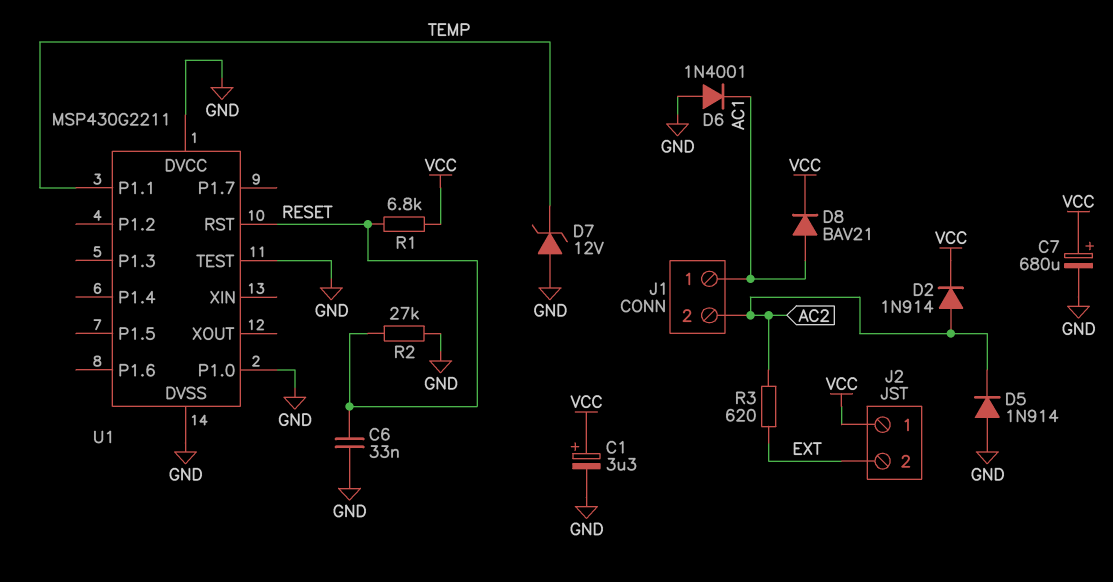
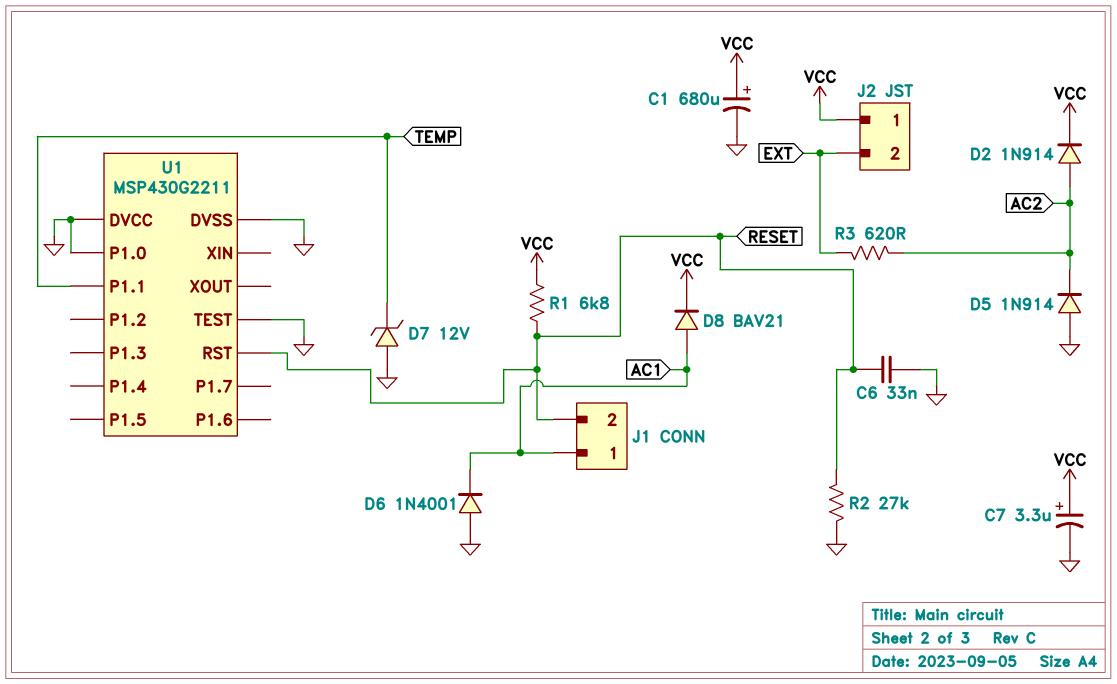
C1: 3.3uF (plus VCC, minus GND) -> 680uF (plus VCC, minus GND)
C7: 680uF (plus VCC, minus GND) -> 3.3uF (plus VCC, minus GND)
J1 pin 2: AC2 -> RESET

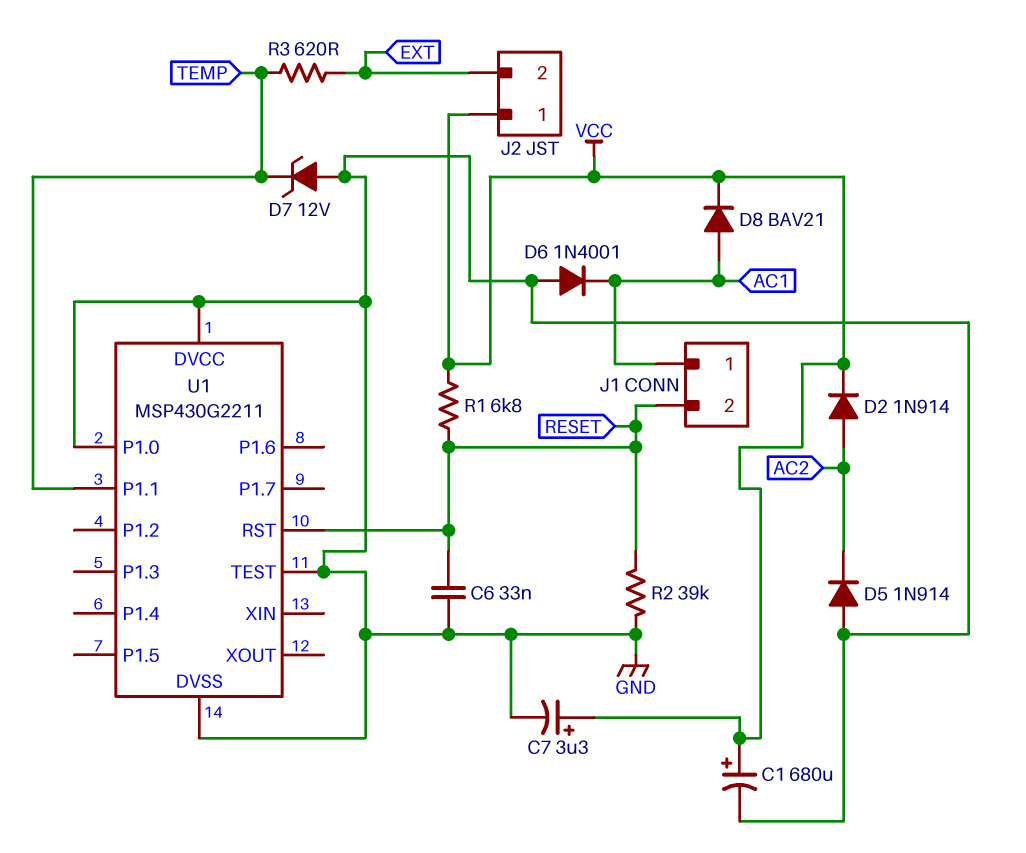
R2: 27k (GND, RESET) -> 39k (GND, RESET)
R3: 620 (AC2, EXT) -> 620 (EXT, TEMP)

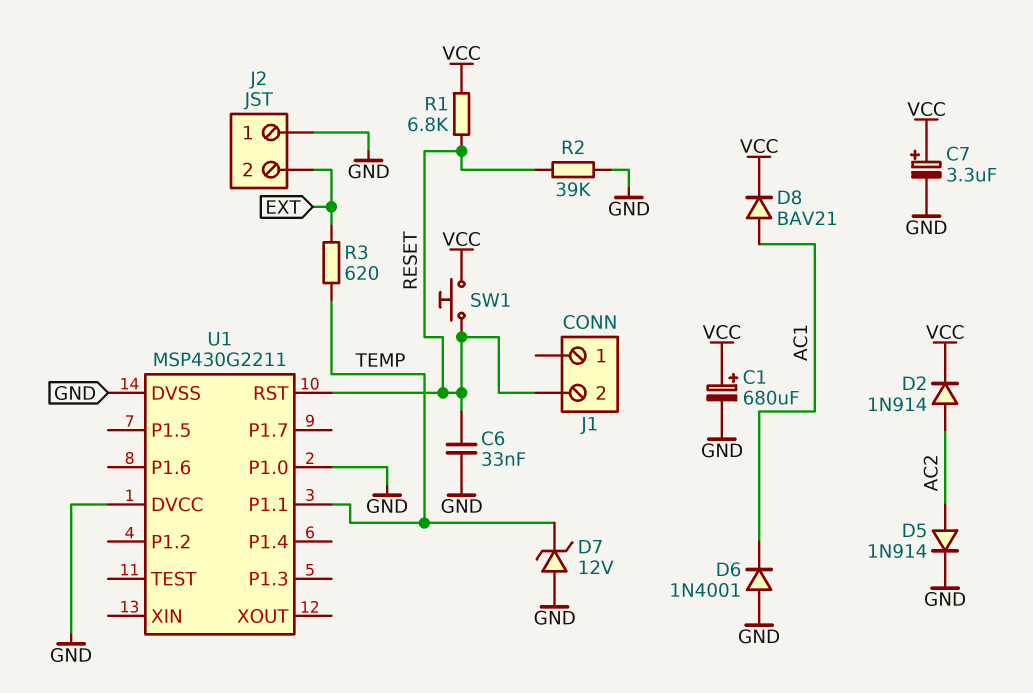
D5: diode 1N914 (A GND, K AC2) -> diode 1N914 (A AC2, K GND)
J1 pin 1: AC1 -> none
J2 pin 1: VCC -> GND
SW1: none -> button (RESET, VCC)
U1 pin TEST: GND -> none

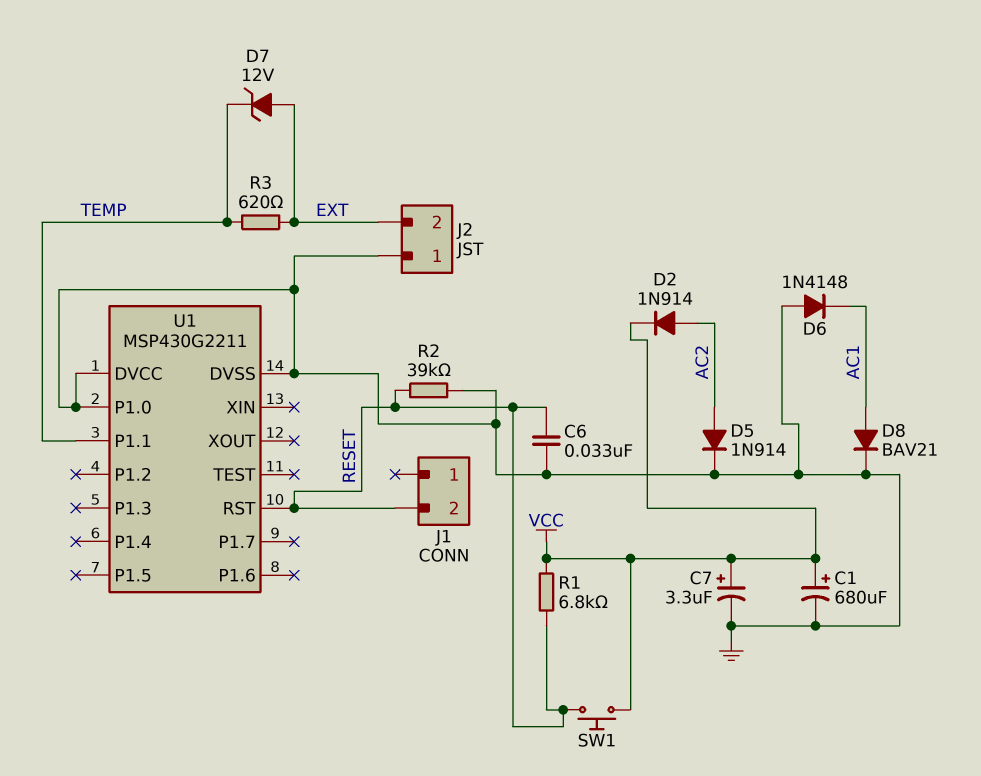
D6: diode 1N4001 (A GND, K AC1) -> diode 1N4148 (A GND, K AC1)
D7: zener 12V (A GND, K TEMP) -> zener 12V (A EXT, K TEMP)
D8: diode BAV21 (A AC1, K VCC) -> diode BAV21 (A AC1, K GND)

